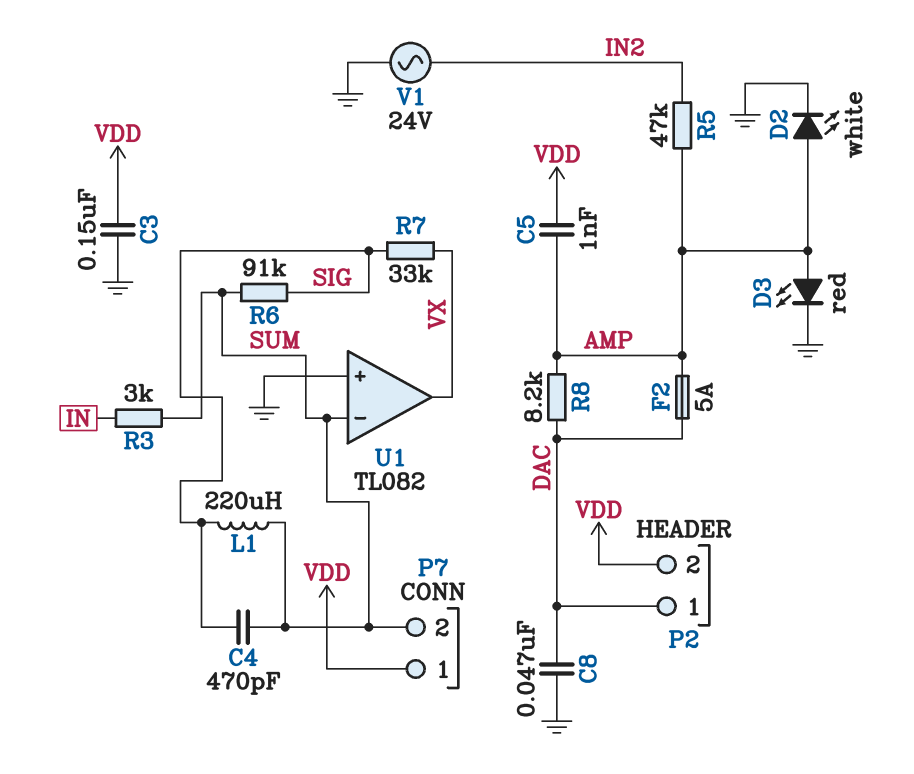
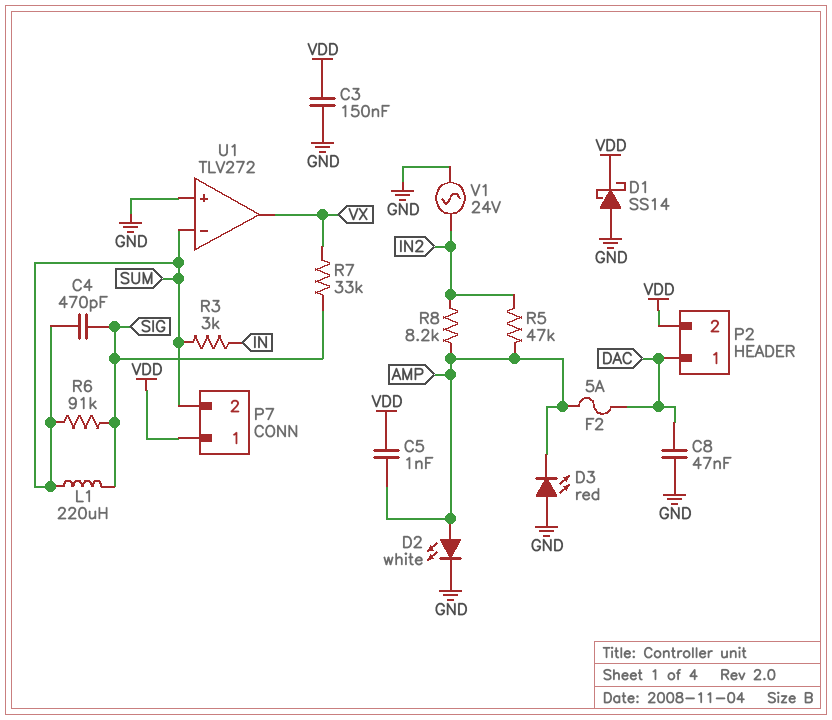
D1: none -> schottky SS14 (A GND, K VDD)
D3: LED red (A AMP, K GND) -> LED red (A GND, K AMP)
R8: 8.2k (AMP, DAC) -> 8.2k (AMP, IN2)
U1: TL082 -> TLV272

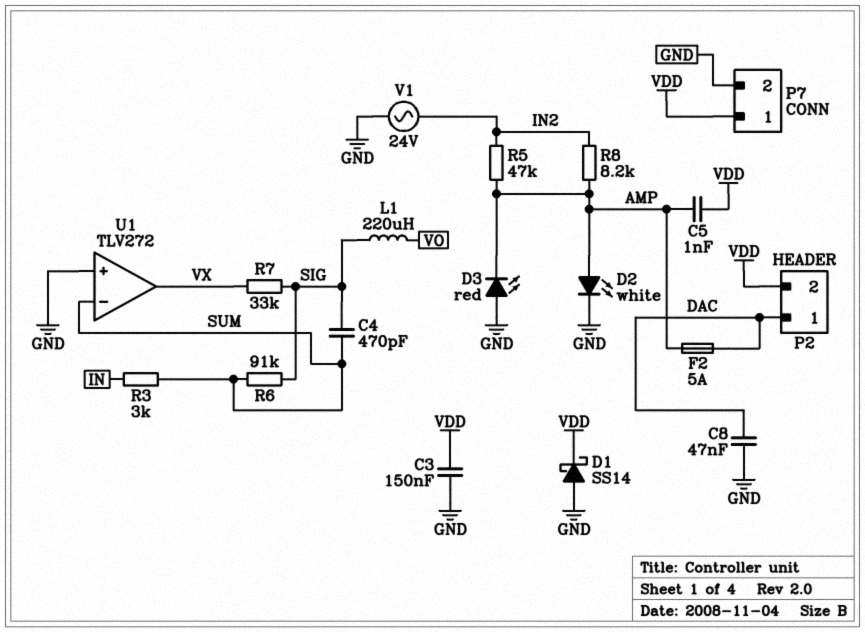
L1: 220uH (SIG, SUM) -> 220uH (SIG, VO)
P7 pin 2: SUM -> GND

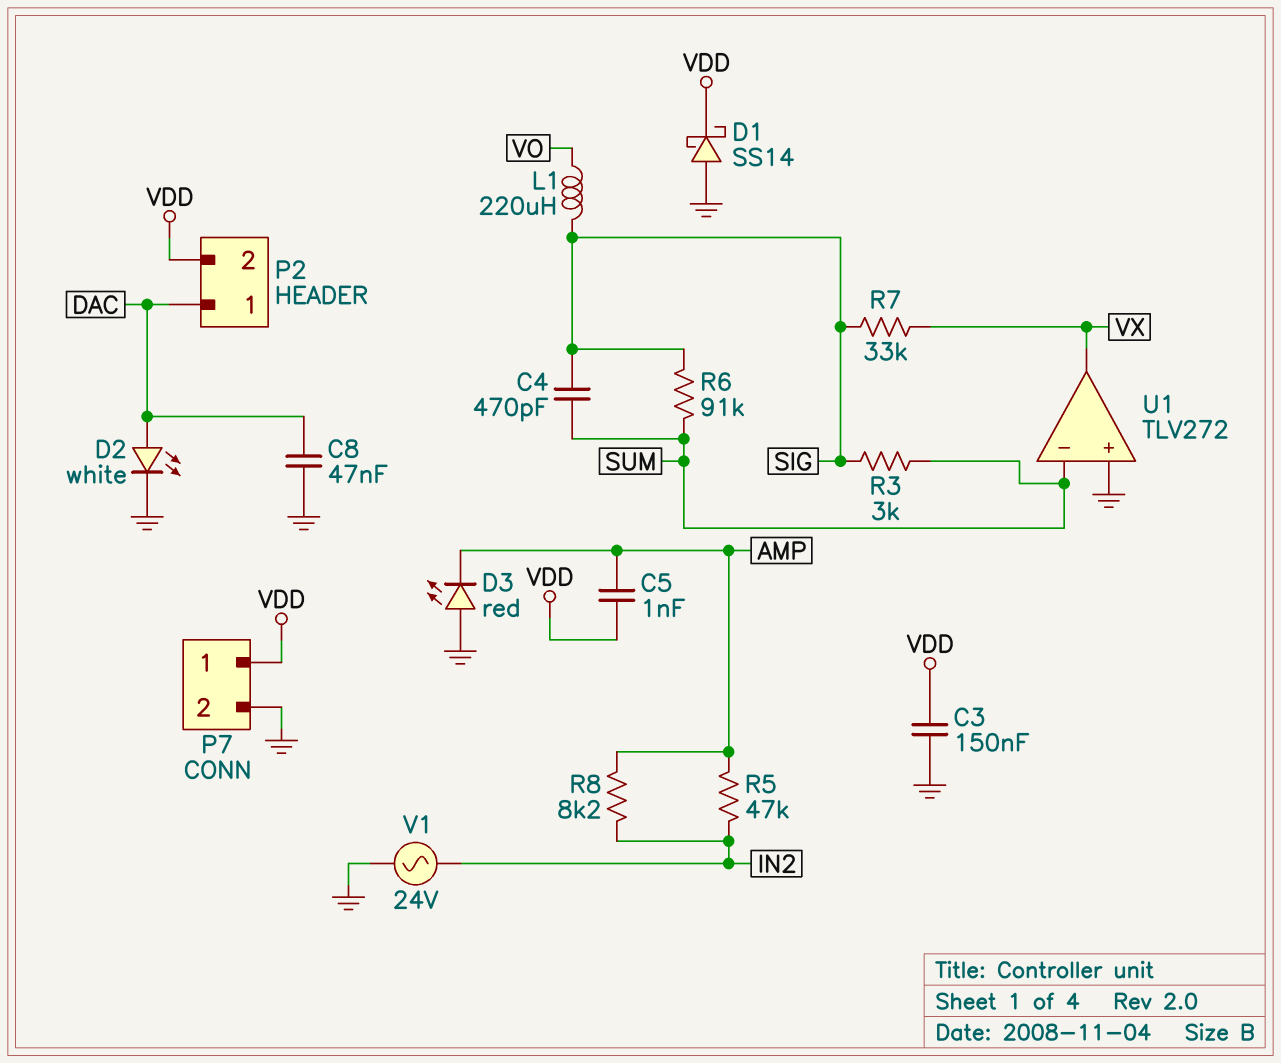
D2: LED white (A AMP, K GND) -> LED white (A DAC, K GND)
F2: 5A (AMP, DAC) -> none
R3: 3k (IN, SUM) -> 3k (SIG, SUM)

